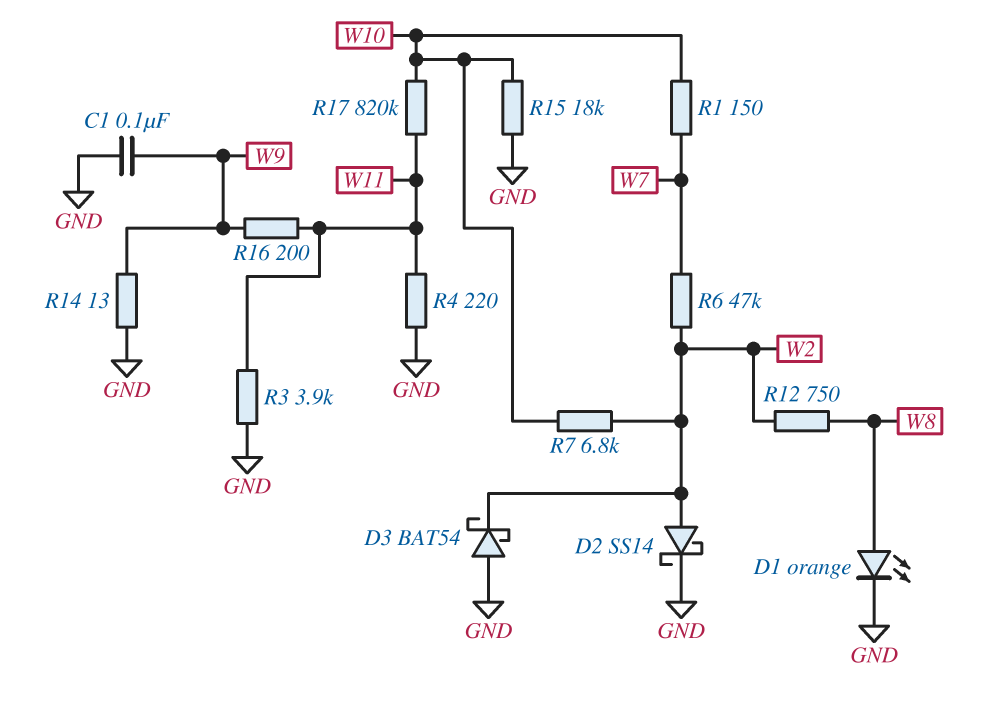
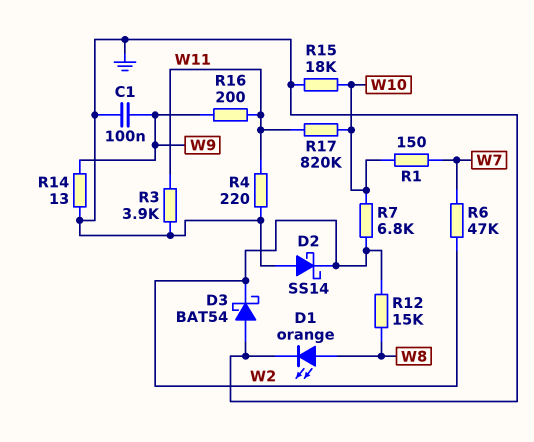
D2: schottky SS14 (A W2, K GND) -> schottky SS14 (A GND, K W2)
R12: 750 (W2, W8) -> 15k (W2, W8)

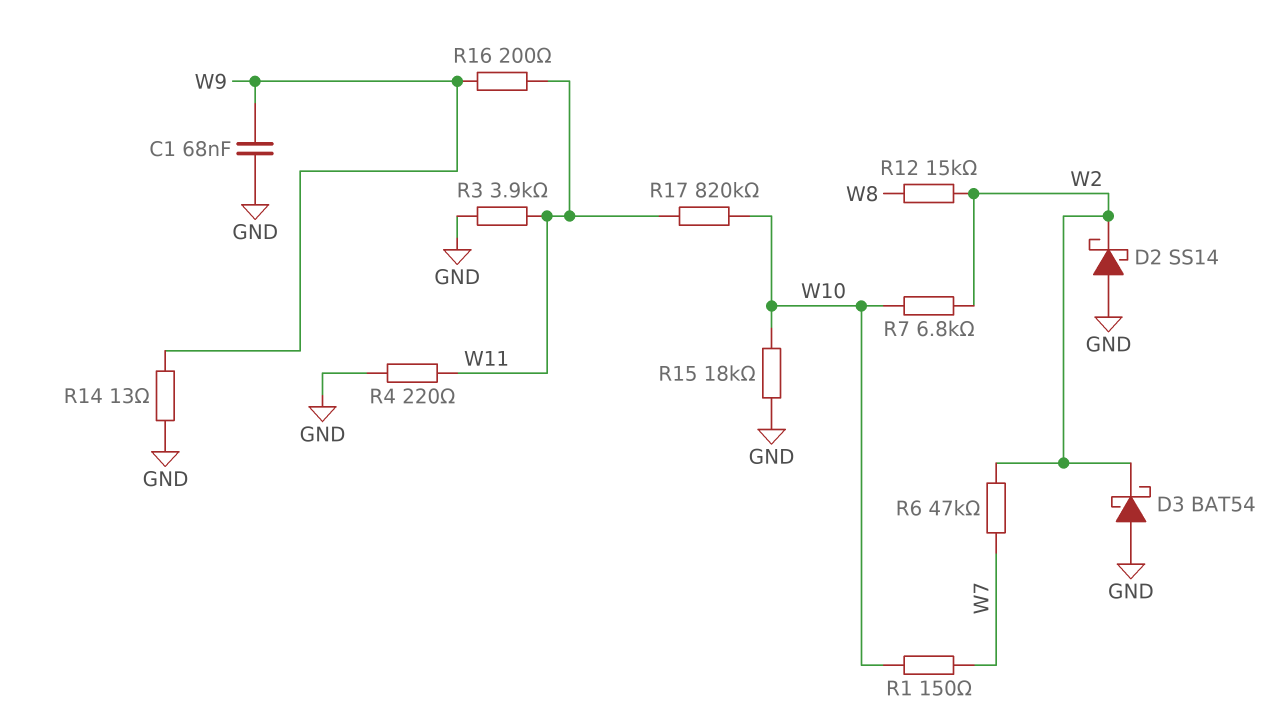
C1: 100nF (GND, W9) -> 68nF (GND, W9)
D1: LED orange (A W8, K GND) -> none

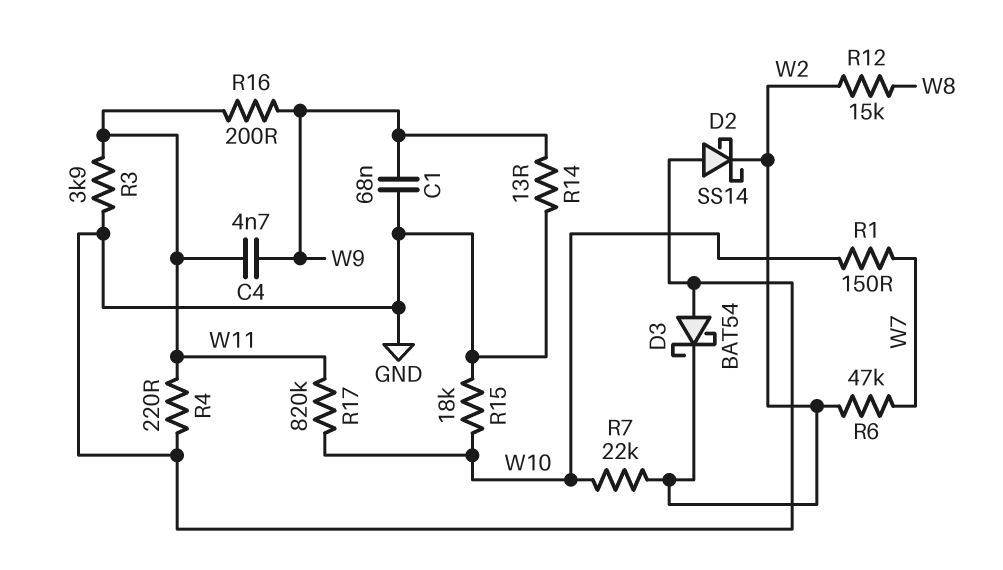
C4: none -> 4.7nF (W9, W11)
R7: 6.8k (W2, W10) -> 22k (W2, W10)

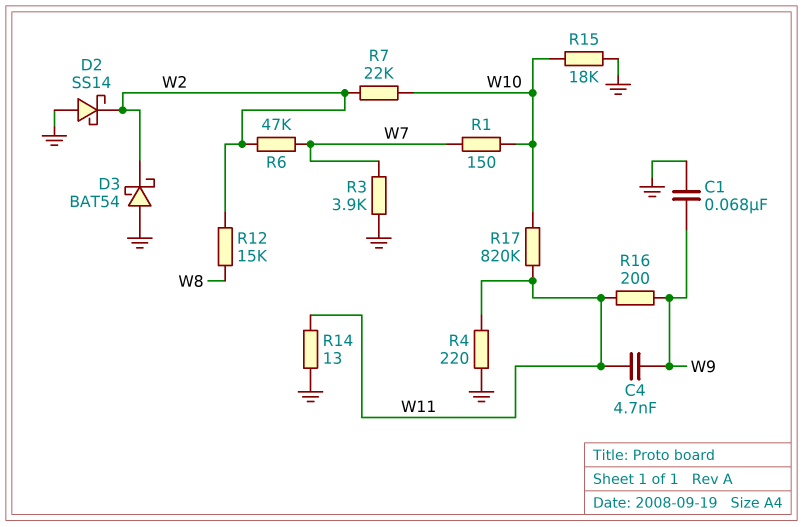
R3: 3.9k (GND, W11) -> 3.9k (GND, W7)
R14: 13 (GND, W9) -> 13 (GND, W11)

